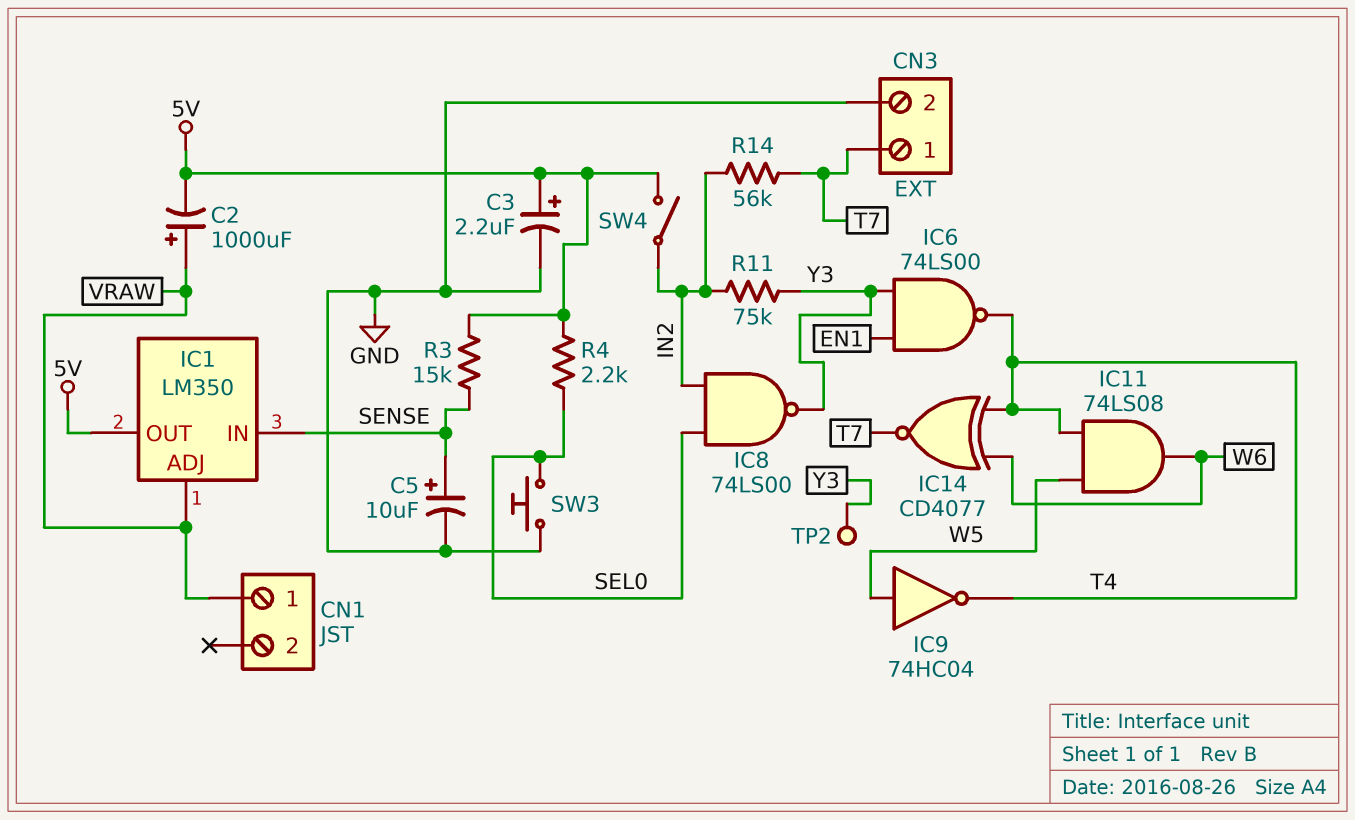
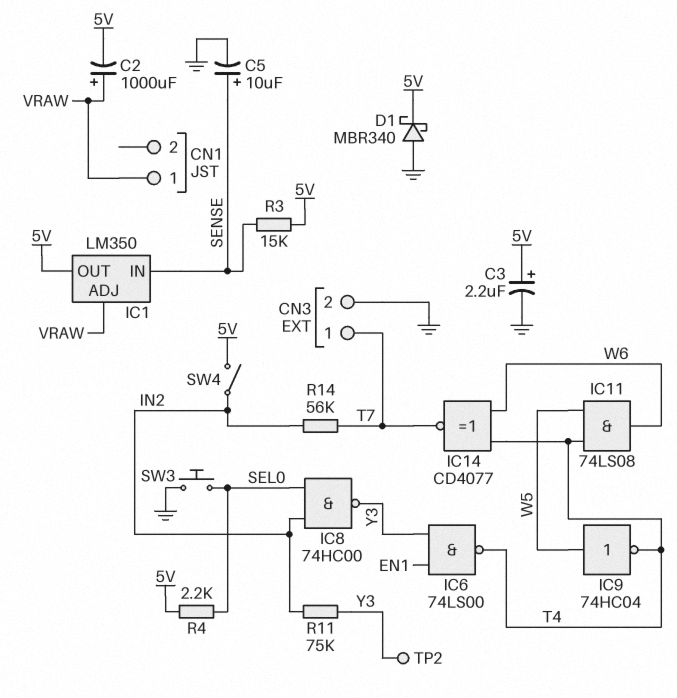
D1: none -> schottky MBR340 (A GND, K 5V)
IC8: NAND 74LS00 (in IN2, in SEL0, out Y3) -> NAND 74HC00 (in IN2, in SEL0, out Y3)

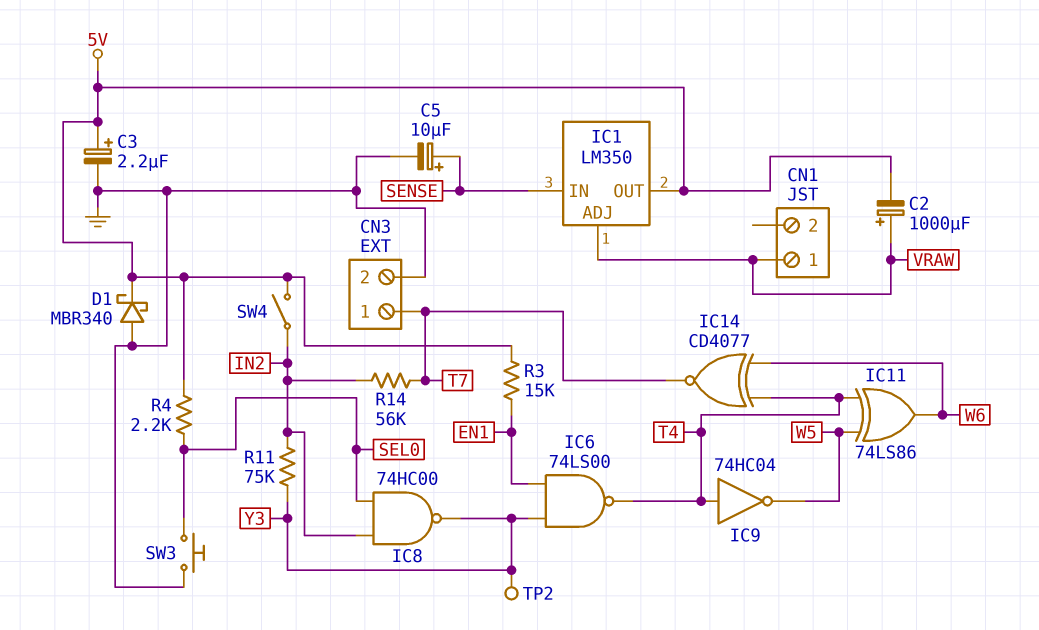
IC9: NOT 74HC04 (in W5, out T4) -> NOT 74HC04 (in T4, out W5)
IC11: AND 74LS08 (in T4, in W5, out W6) -> XOR 74LS86 (in T4, in W5, out W6)
R3: 15k (5V, SENSE) -> 15k (5V, EN1)

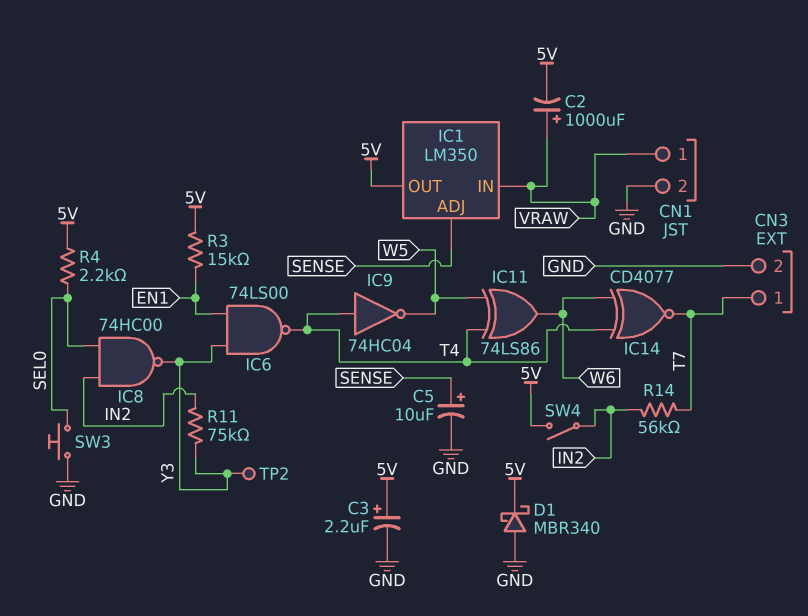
CN1 pin 2: none -> GND
IC1 pin ADJ: VRAW -> SENSE
IC1 pin IN: SENSE -> VRAW

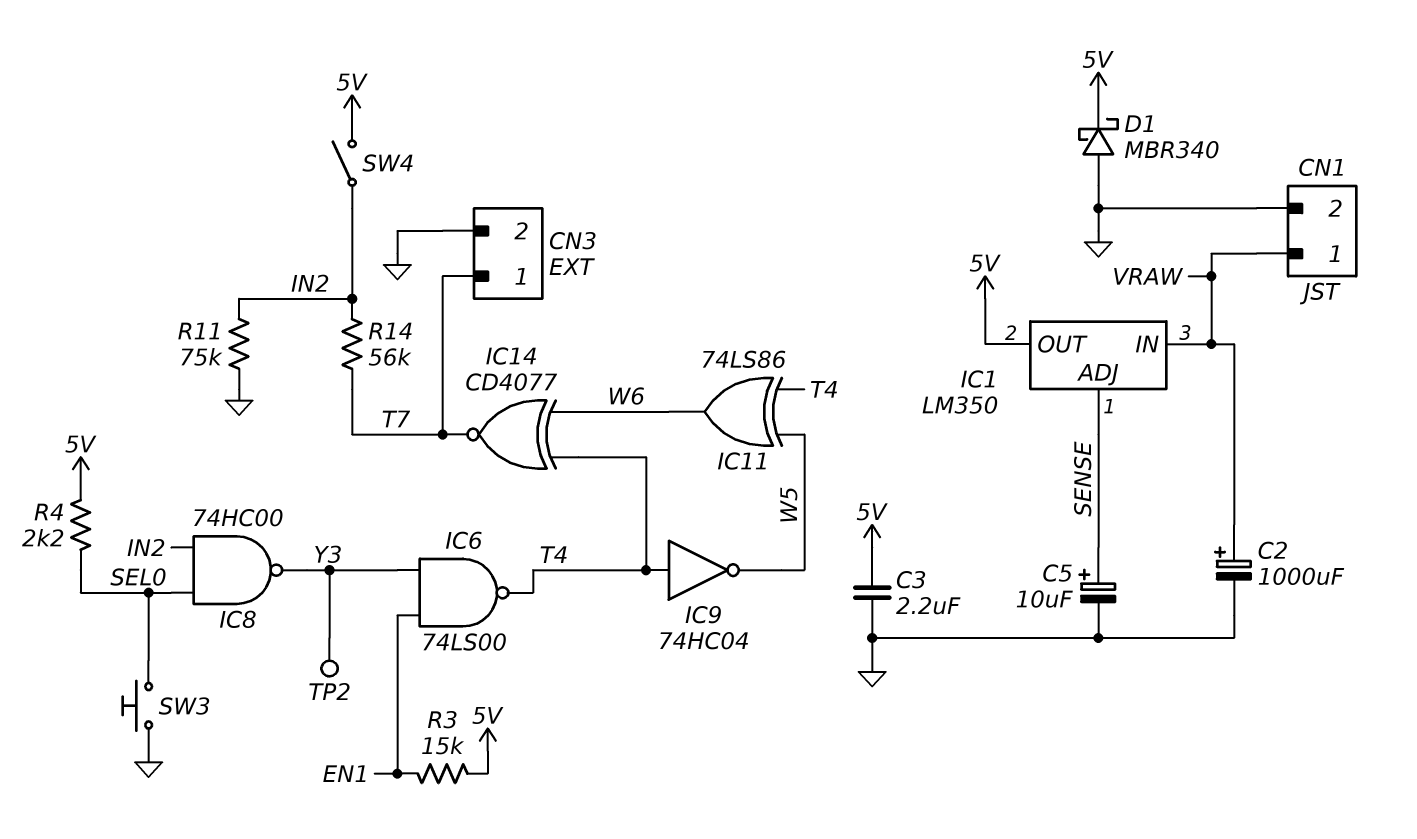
C2: 1000uF (plus VRAW, minus 5V) -> 1000uF (plus VRAW, minus GND)
C3: 2.2uF (plus 5V, minus GND) -> 2.2uF (5V, GND)
R11: 75k (IN2, Y3) -> 75k (GND, IN2)

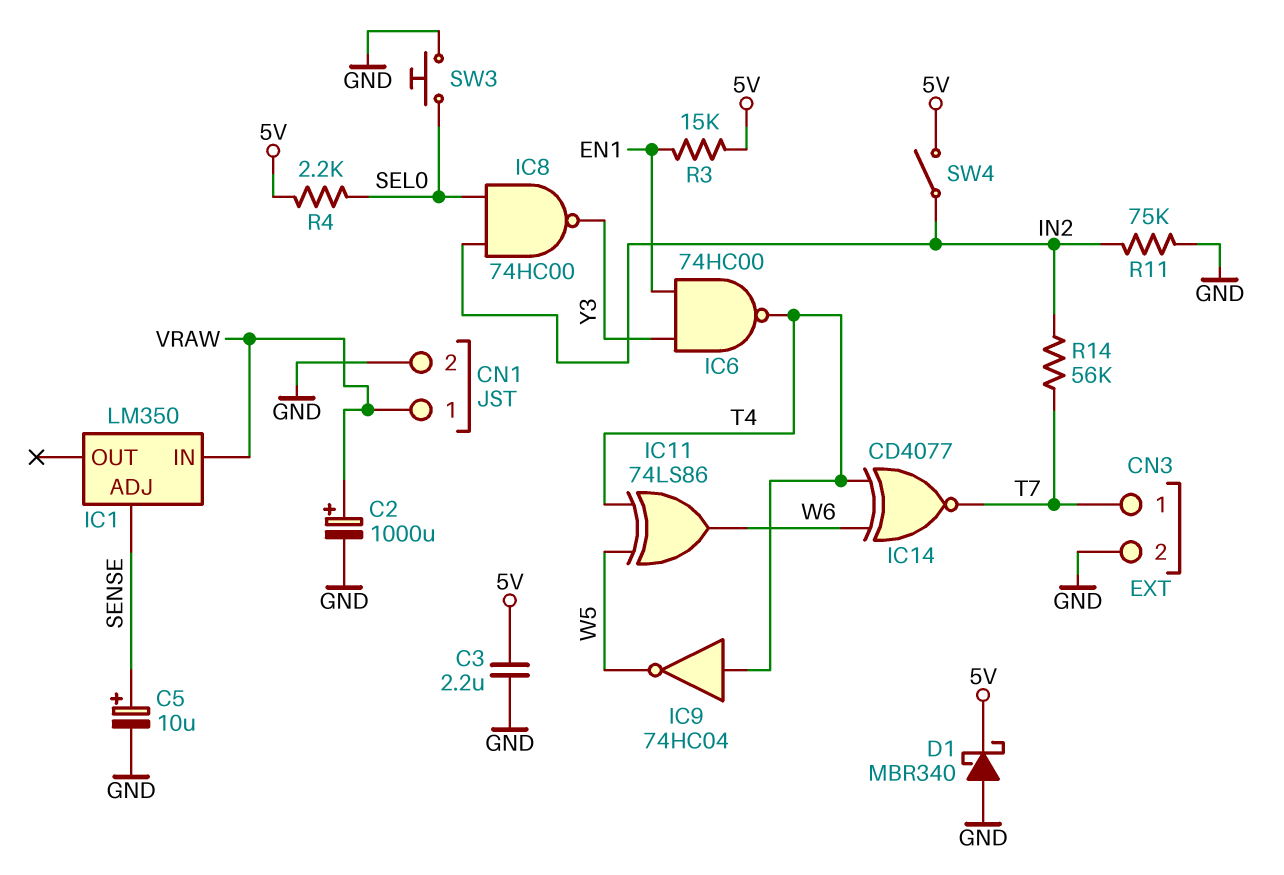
IC1 pin OUT: 5V -> none
IC6: NAND 74LS00 (in EN1, in Y3, out T4) -> NAND 74HC00 (in EN1, in Y3, out T4)
TP2: test point (Y3) -> none

